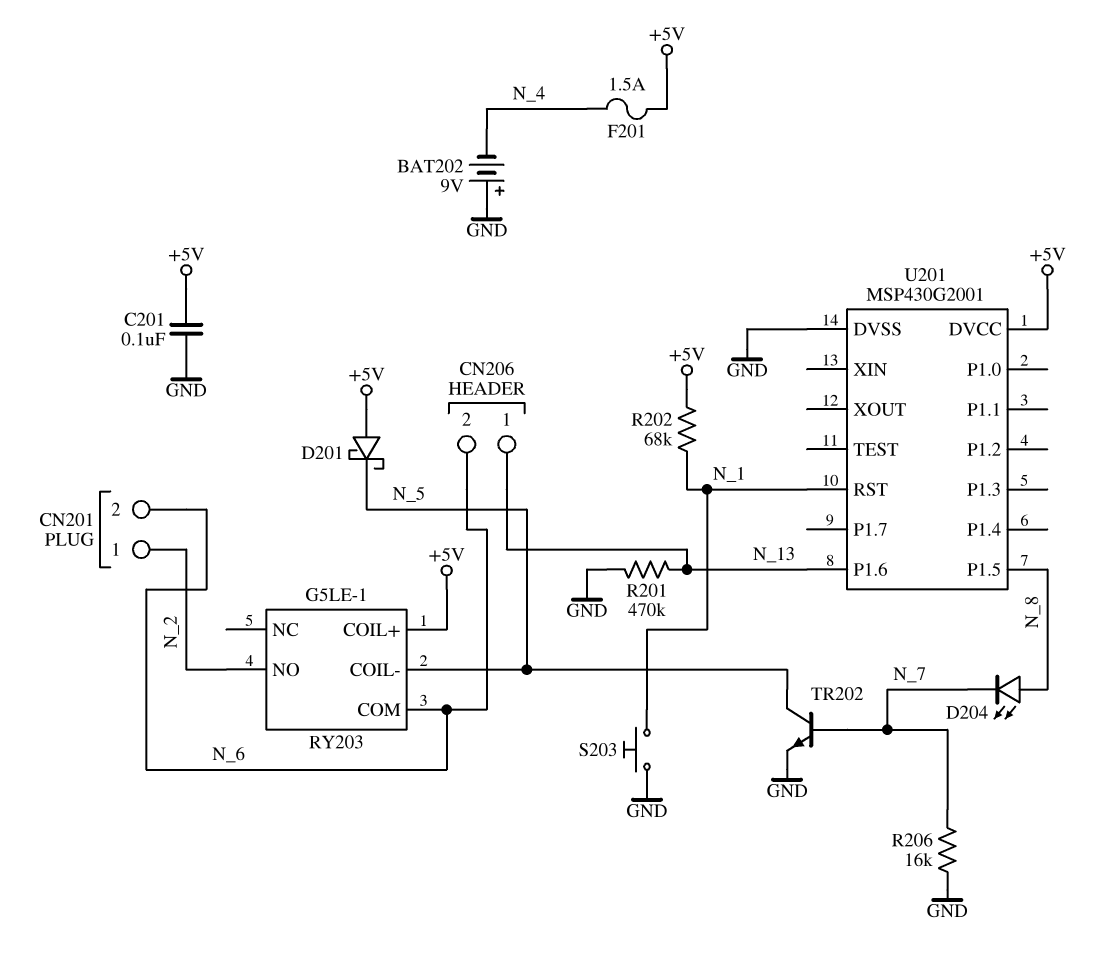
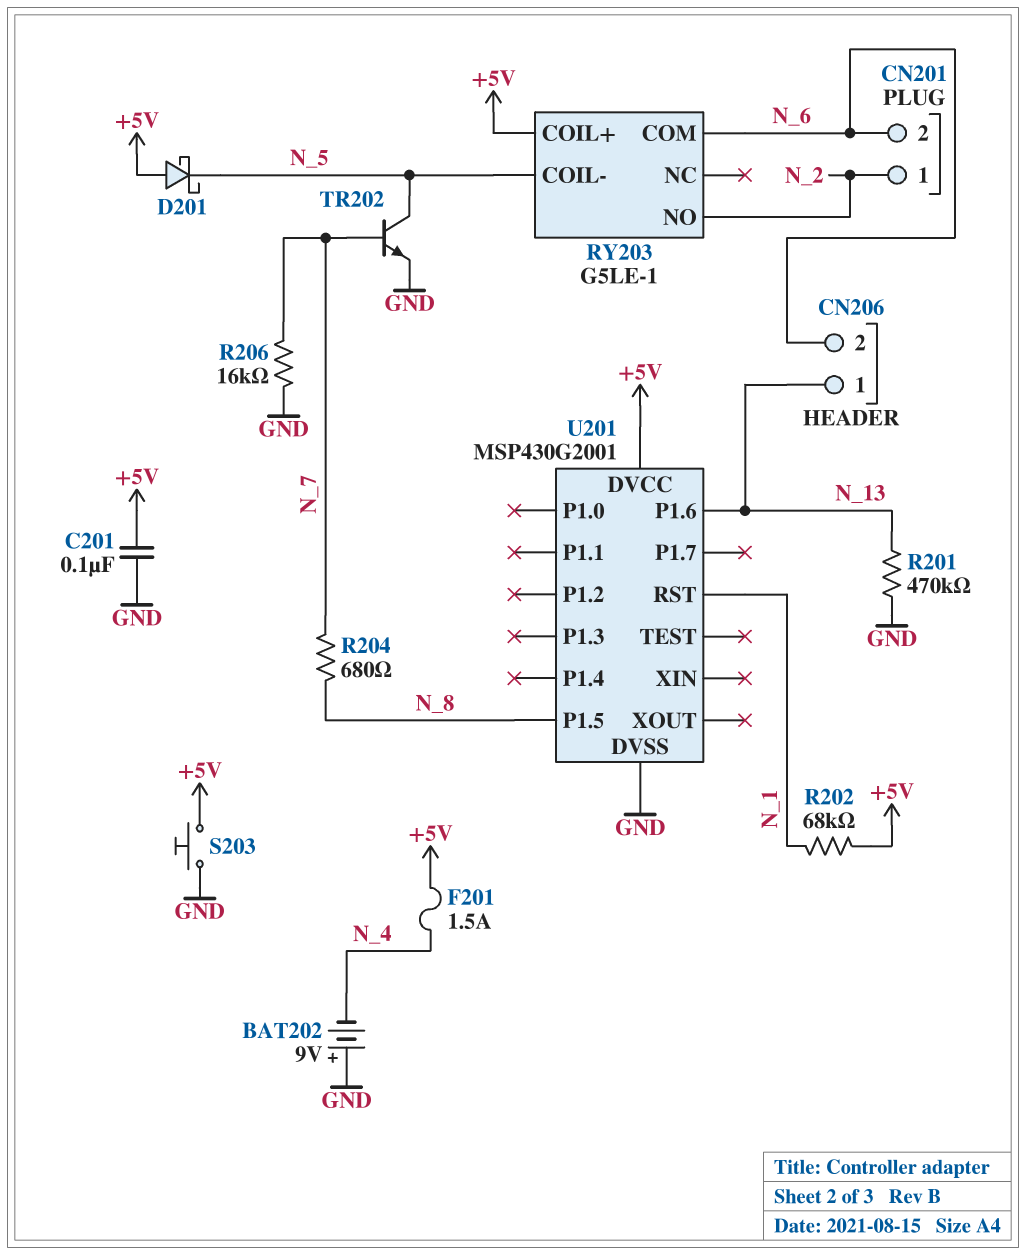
D204: LED (A N_8, K N_7) -> none
R204: none -> 680 (N_7, N_8)
S203: button (GND, N_1) -> button (+5V, GND)

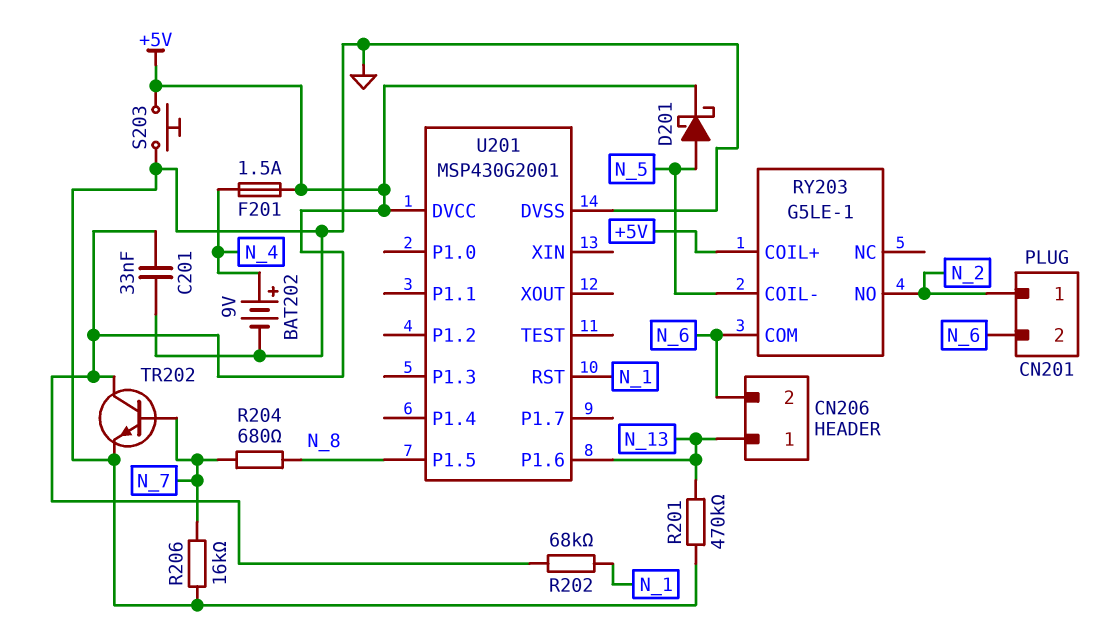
BAT202: 9V (plus GND, minus N_4) -> 9V (plus N_4, minus GND)
C201: 100nF (+5V, GND) -> 33nF (+5V, GND)
D201: schottky (A +5V, K N_5) -> schottky (A N_5, K +5V)
TR202: NPN (B N_7, C N_5, E GND) -> NPN (B N_7, C +5V, E GND)

